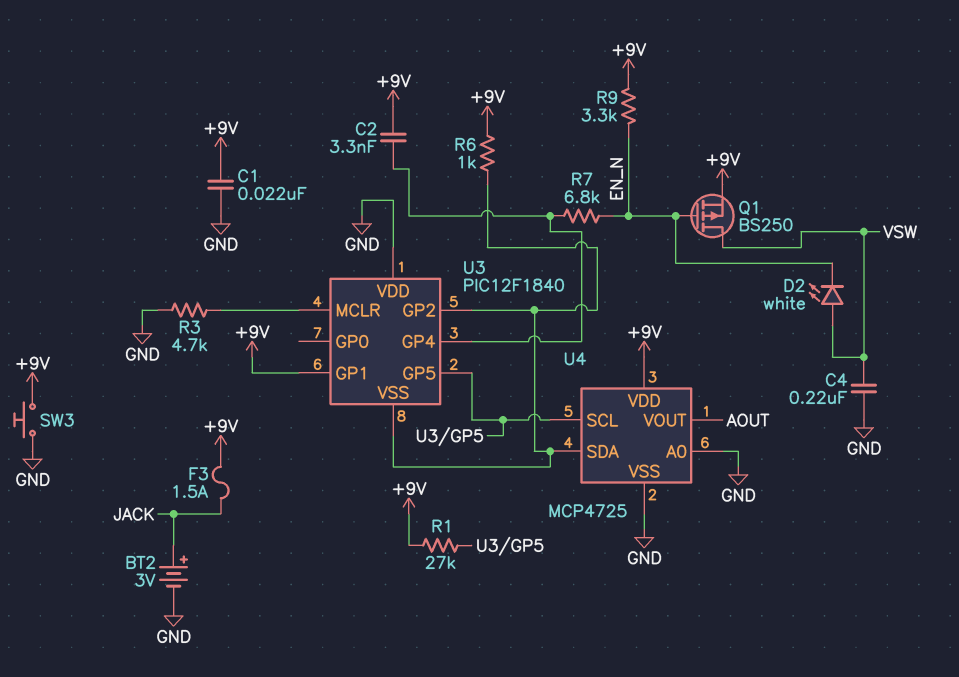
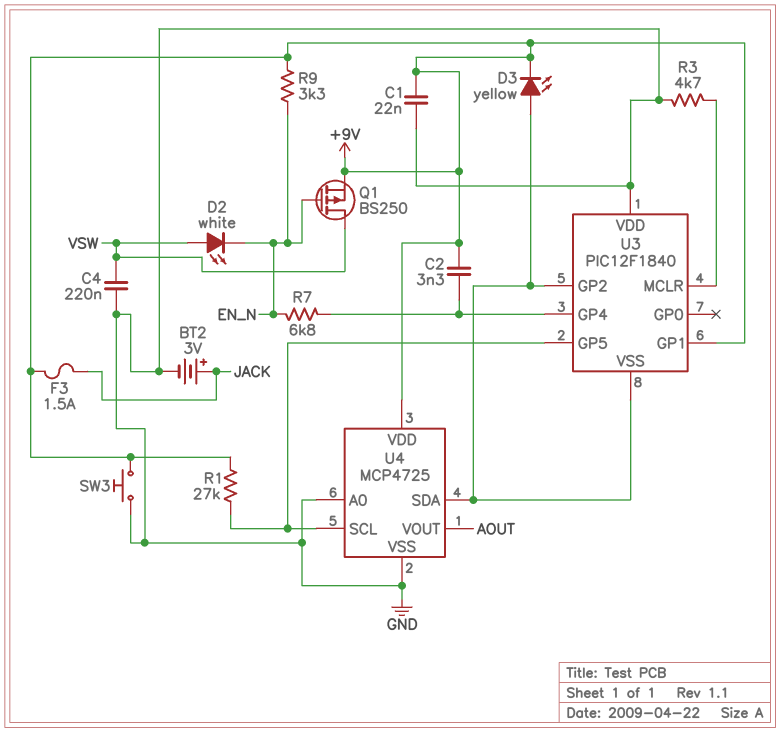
D3: none -> LED yellow (A U3/GP2, K +9V)
R6: 1k (+9V, U3/GP2) -> none

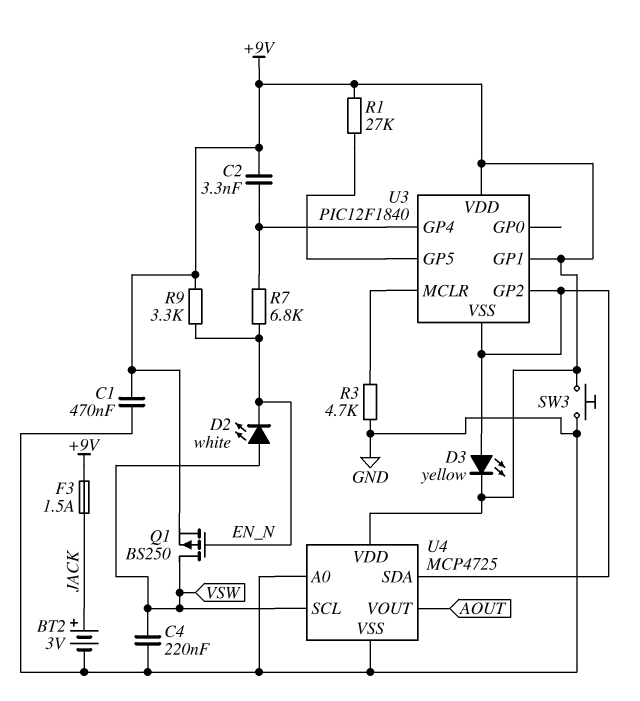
C1: 22nF (+9V, GND) -> 470nF (+9V, GND)
U3 pin VDD: GND -> +9V
U4 pin SCL: U3/GP5 -> VSW

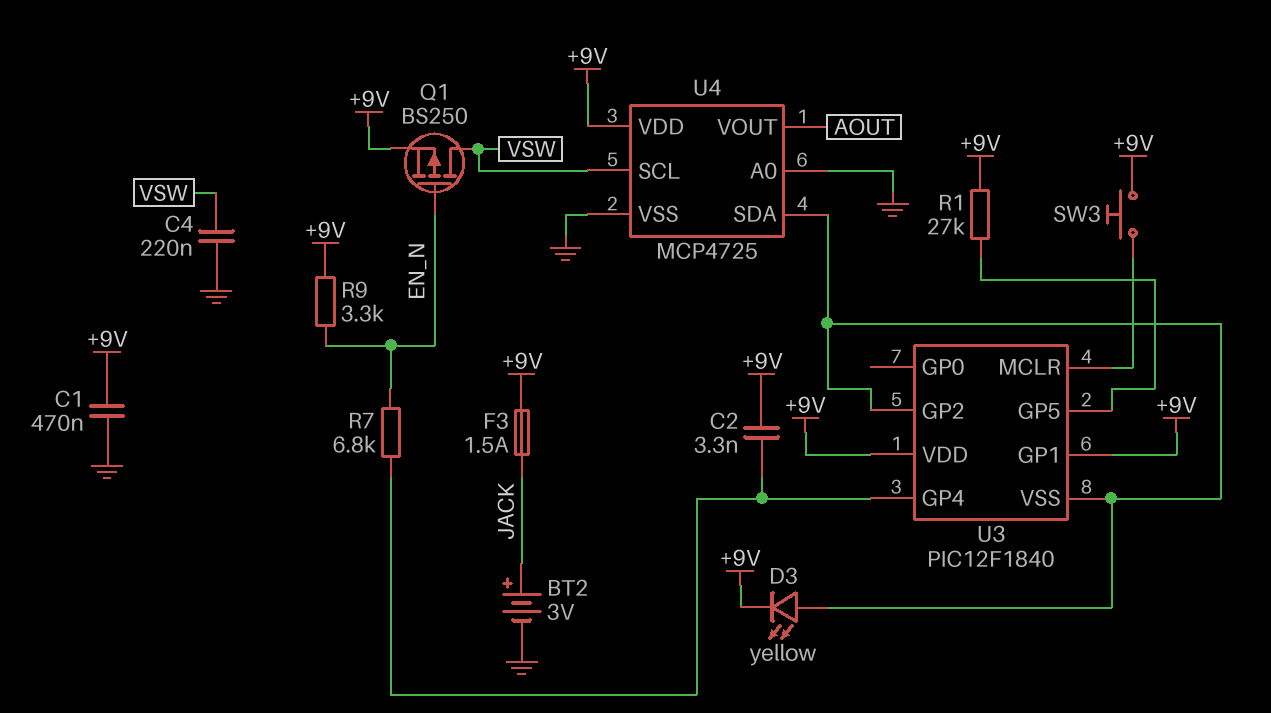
D2: LED white (A VSW, K EN_N) -> none
R3: 4.7k (GND, U3/MCLR) -> none
SW3: button (+9V, GND) -> button (+9V, U3/MCLR)

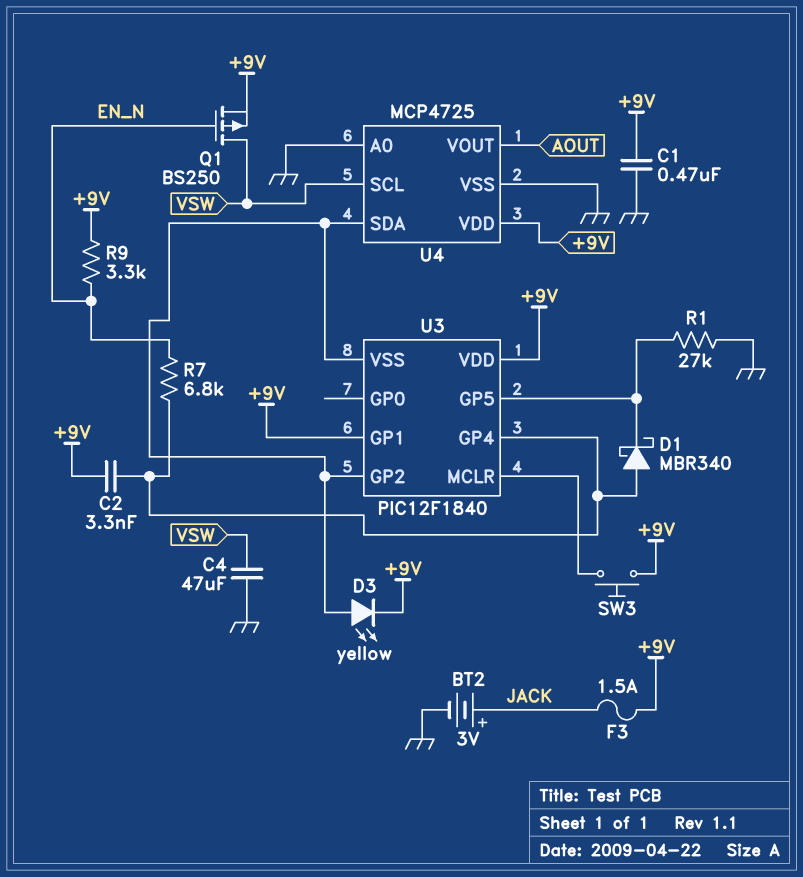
C4: 220nF (GND, VSW) -> 47uF (GND, VSW)
D1: none -> schottky MBR340 (A U3/GP4, K U3/GP5)
R1: 27k (+9V, U3/GP5) -> 27k (GND, U3/GP5)

